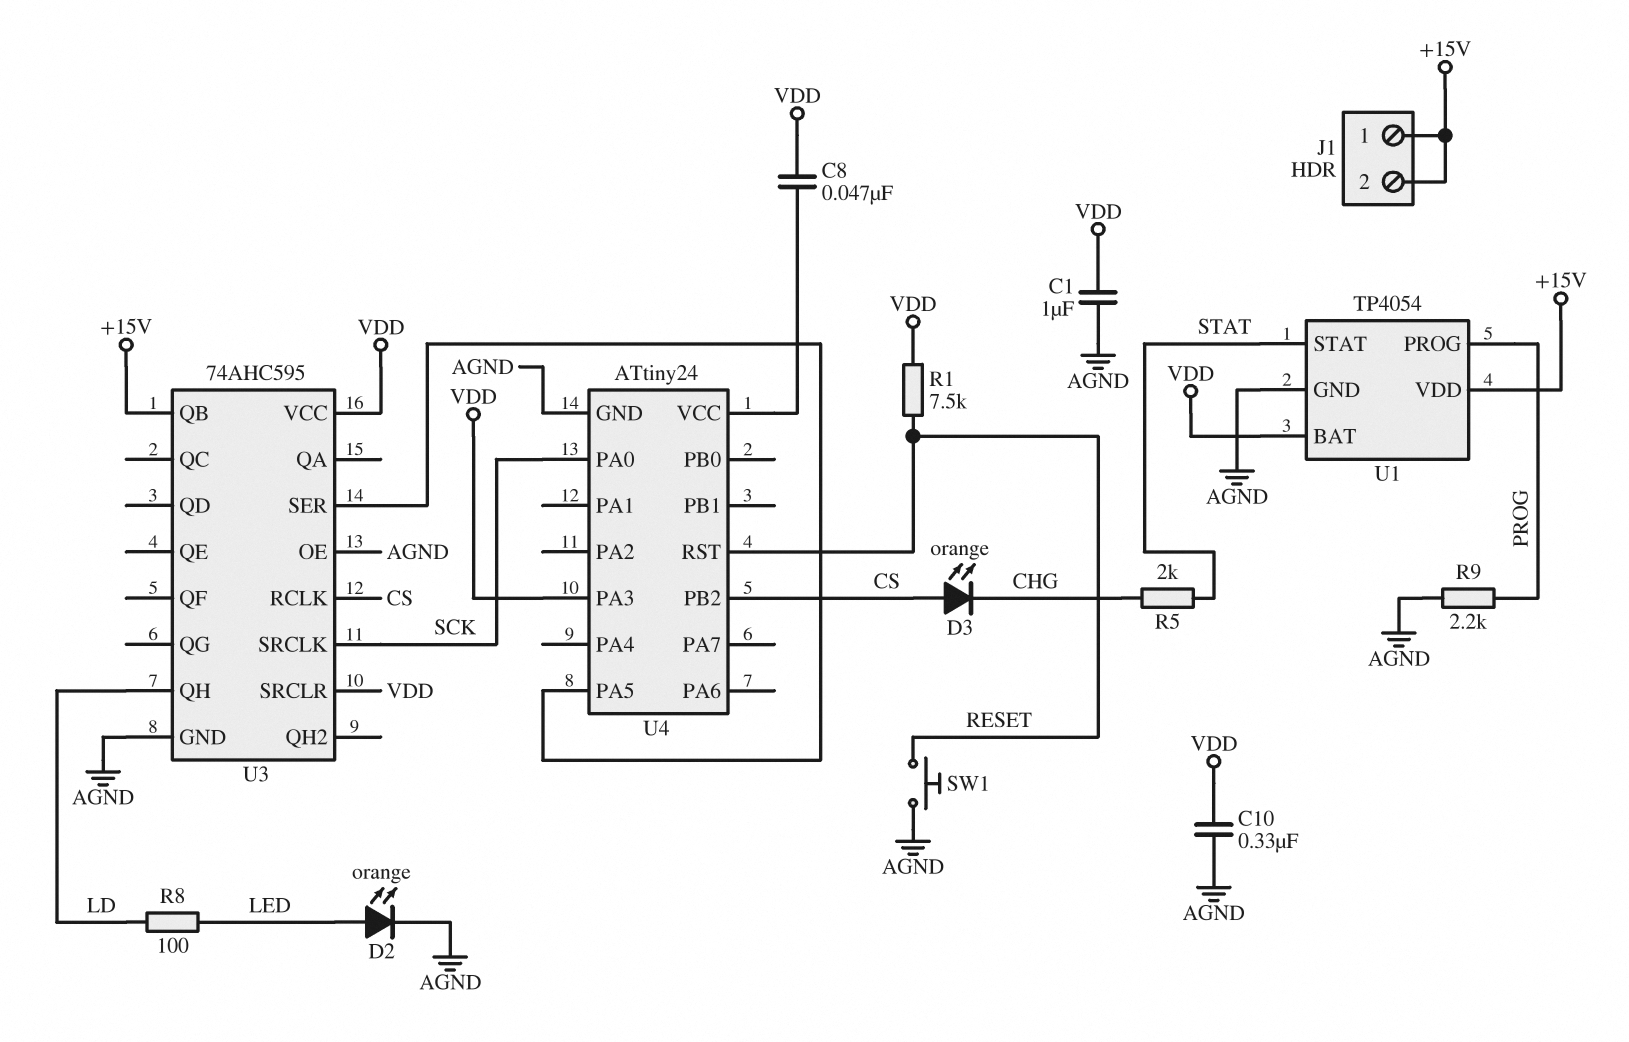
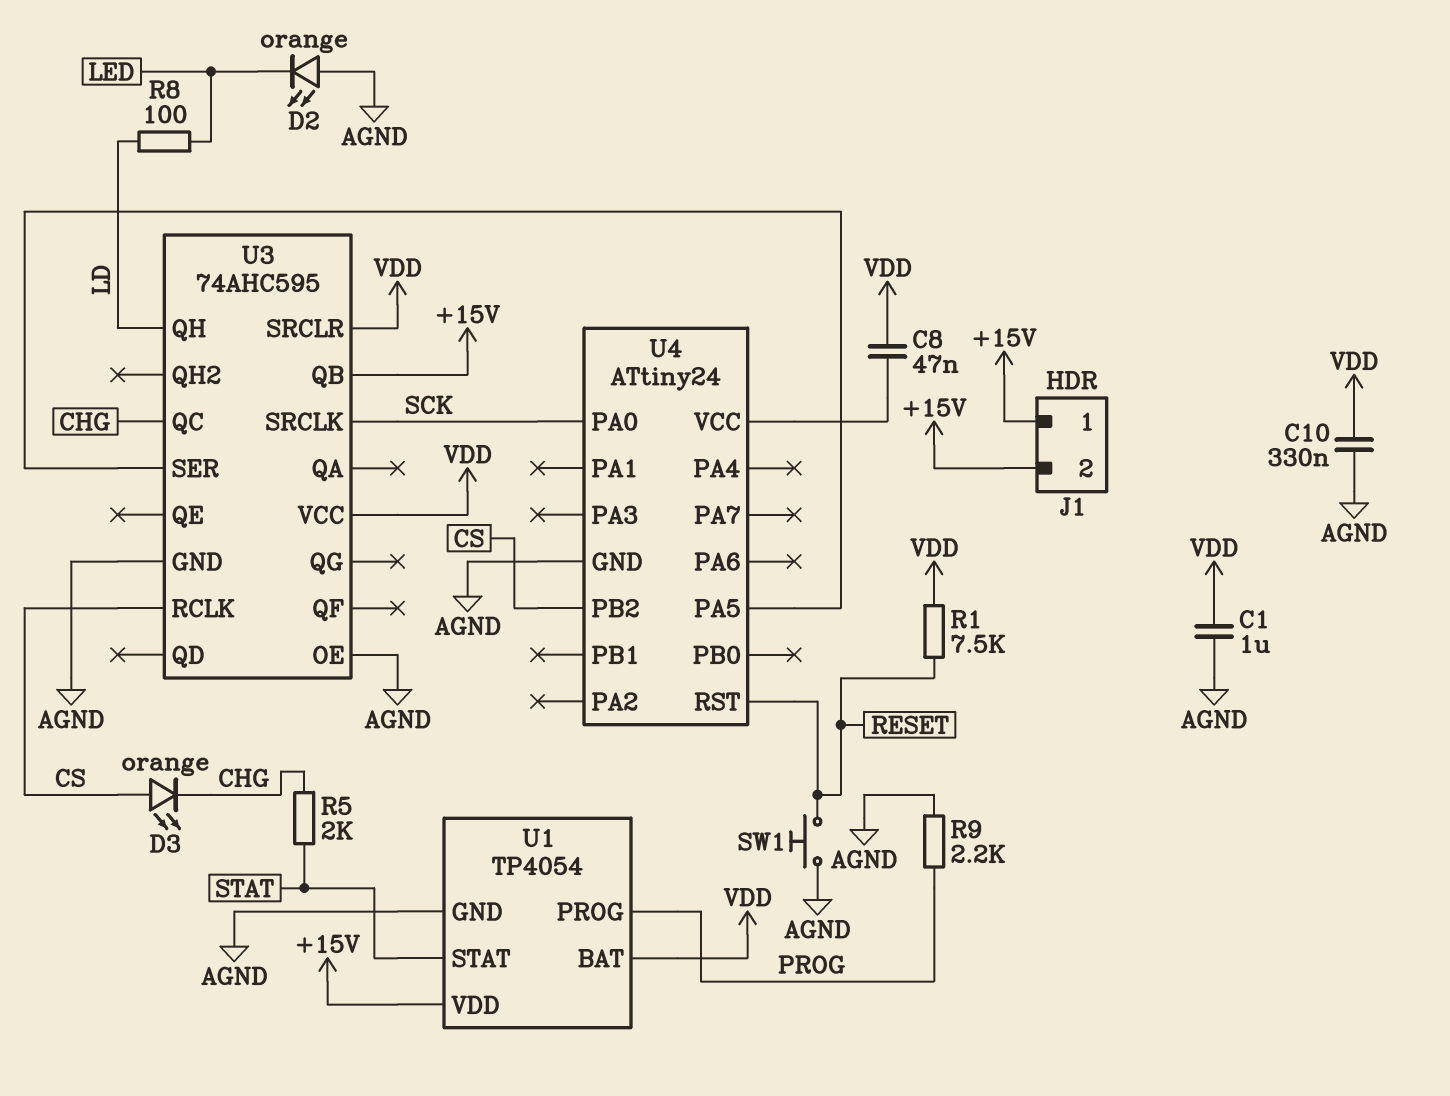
D2: LED orange (A LED, K AGND) -> LED orange (A AGND, K LED)
U3 pin QC: none -> CHG
U4 pin PA3: VDD -> none

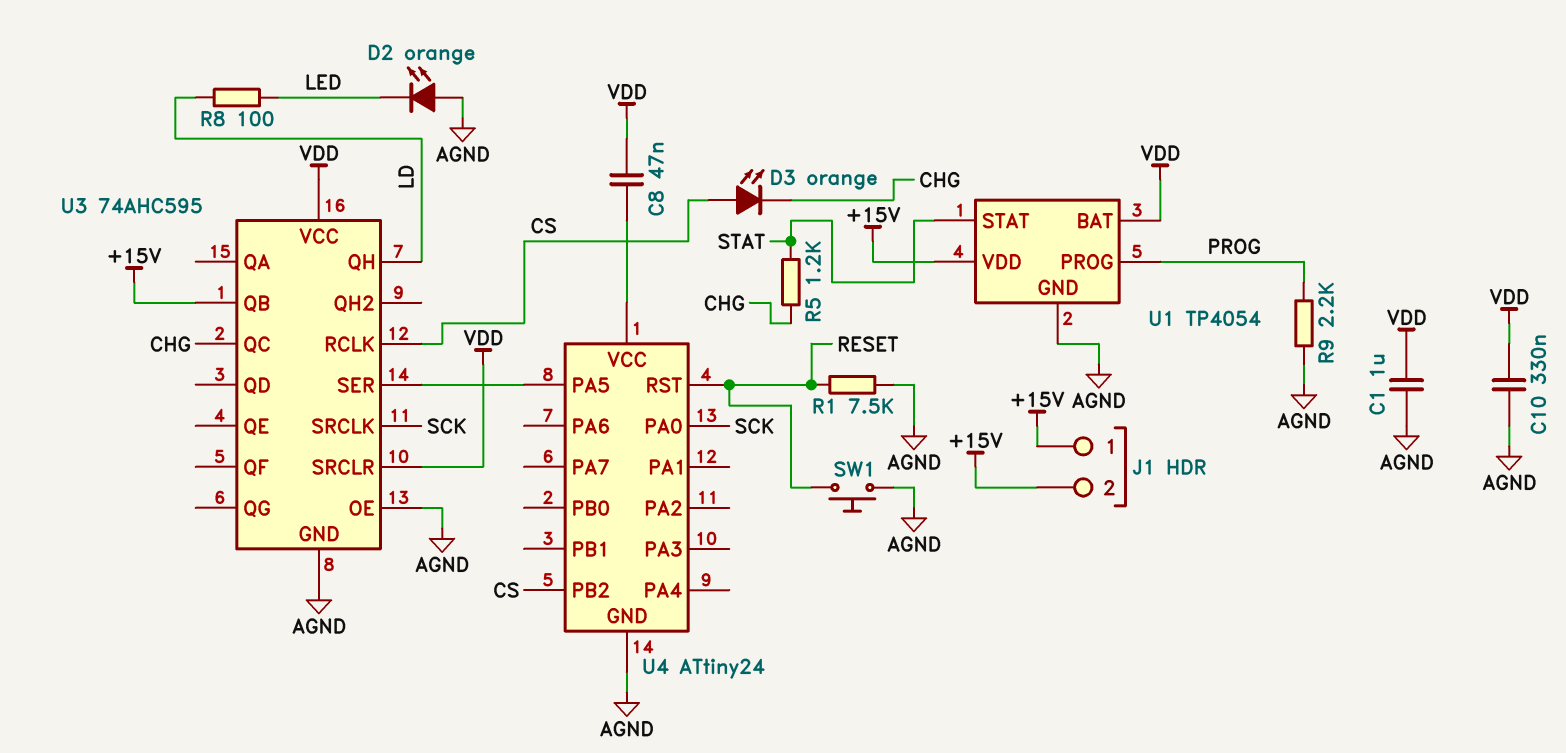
R1: 7.5k (RESET, VDD) -> 7.5k (AGND, RESET)
R5: 2k (CHG, STAT) -> 1.2k (CHG, STAT)

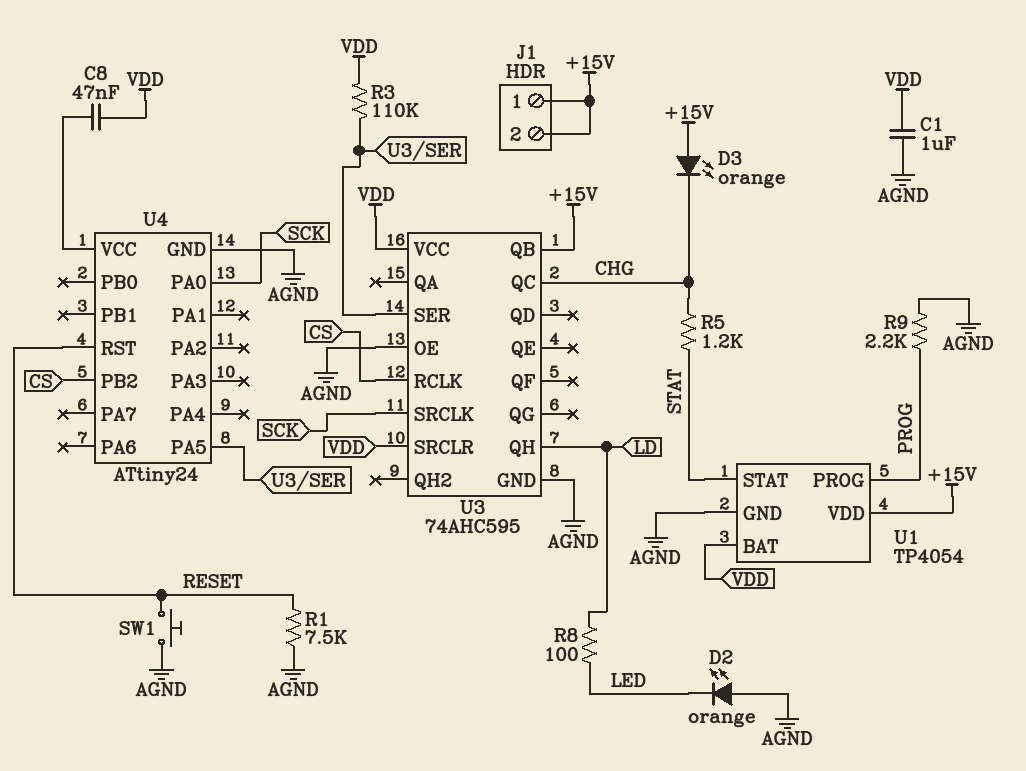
C10: 330nF (AGND, VDD) -> none
D3: LED orange (A CS, K CHG) -> LED orange (A +15V, K CHG)
R3: none -> 110k (U3/SER, VDD)

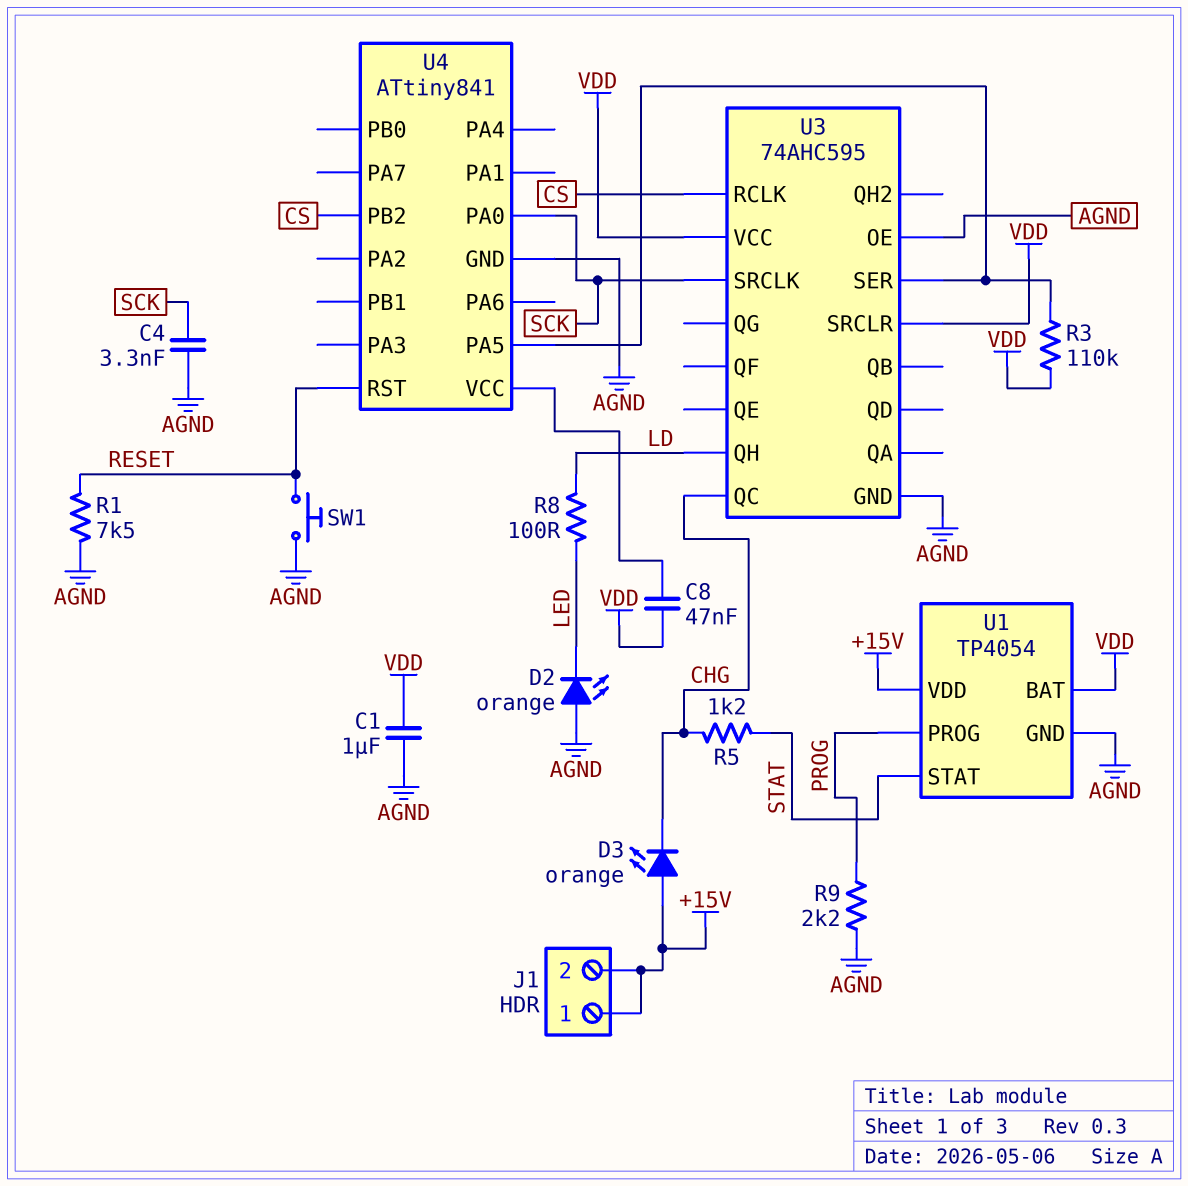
C4: none -> 3.3nF (AGND, SCK)
U3 pin QB: +15V -> none
U4: ATtiny24 -> ATtiny841

